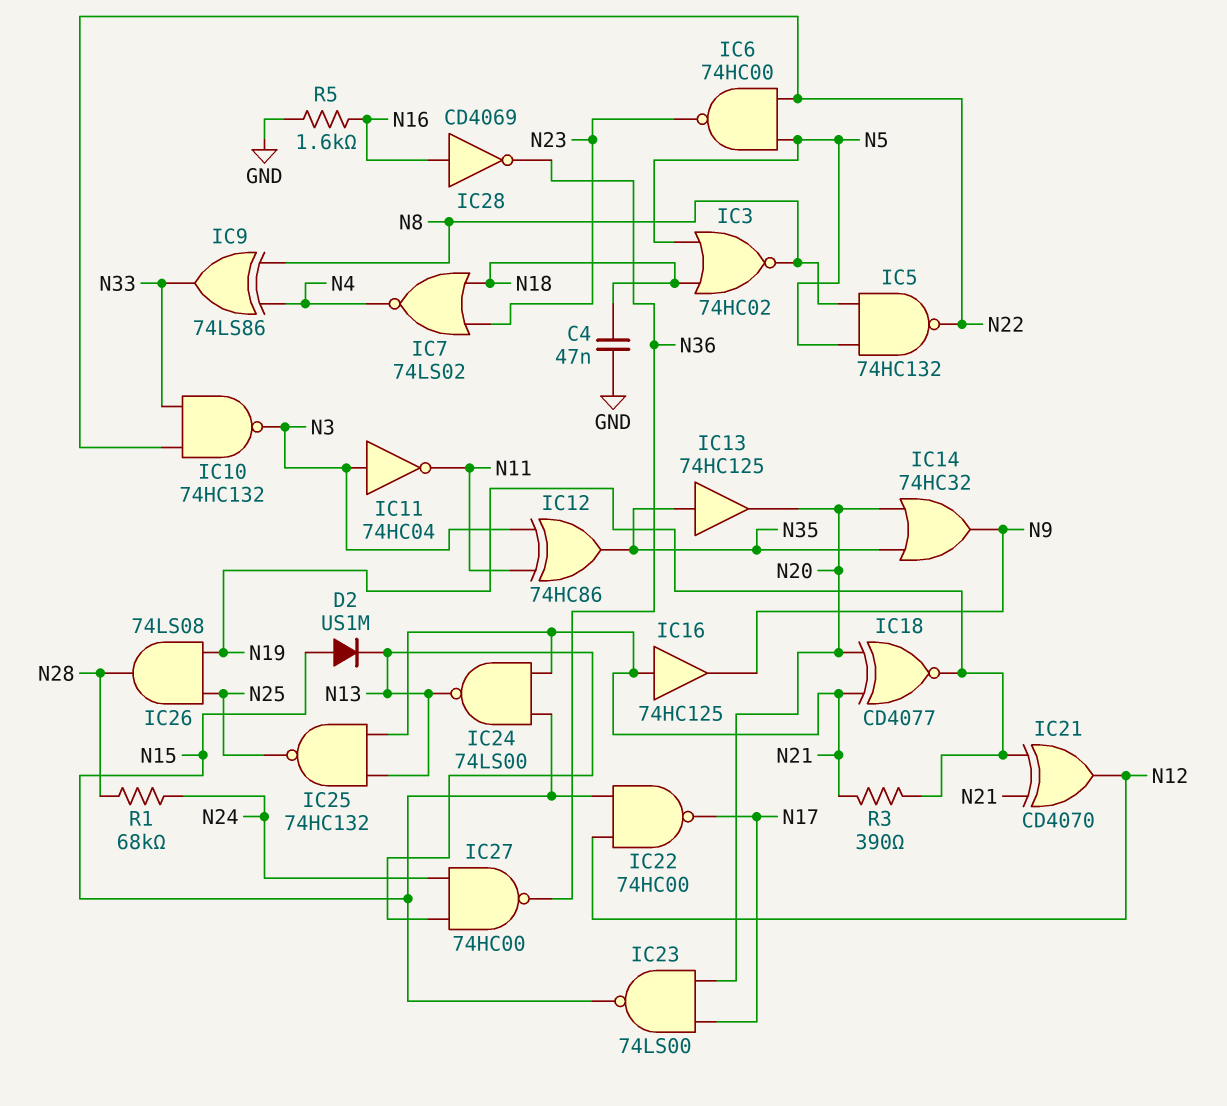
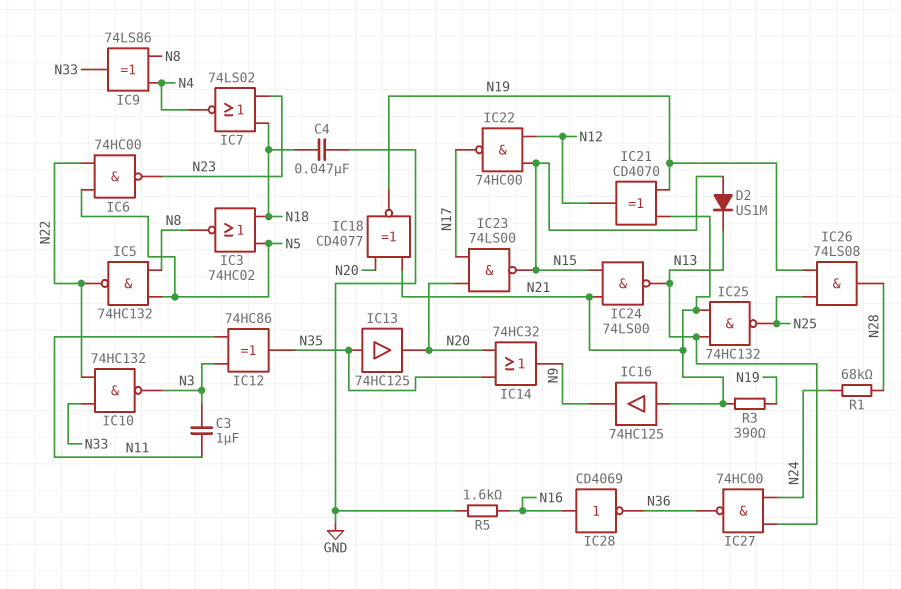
C3: none -> 1uF (N3, N11)
IC11: NOT 74HC04 (in N3, out N11) -> none

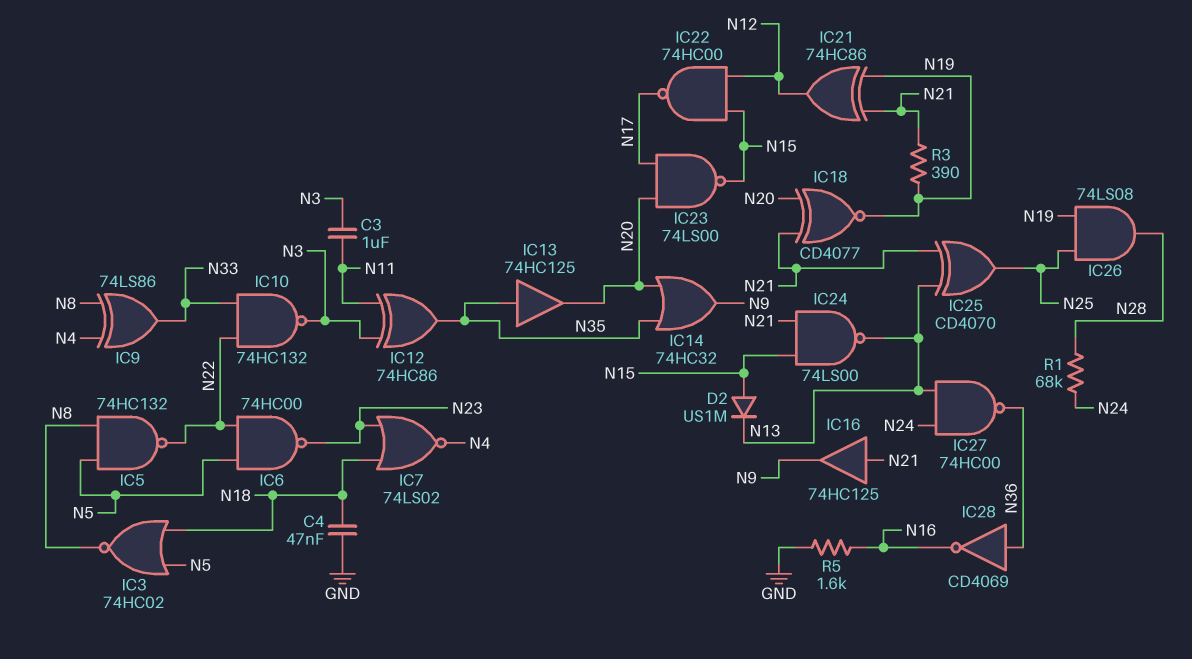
IC21: XOR CD4070 (in N19, in N21, out N12) -> XOR 74HC86 (in N19, in N21, out N12)
IC25: NAND 74HC132 (in N13, in N21, out N25) -> XOR CD4070 (in N13, in N21, out N25)
IC28: NOT CD4069 (in N16, out N36) -> NOT CD4069 (in N36, out N16)

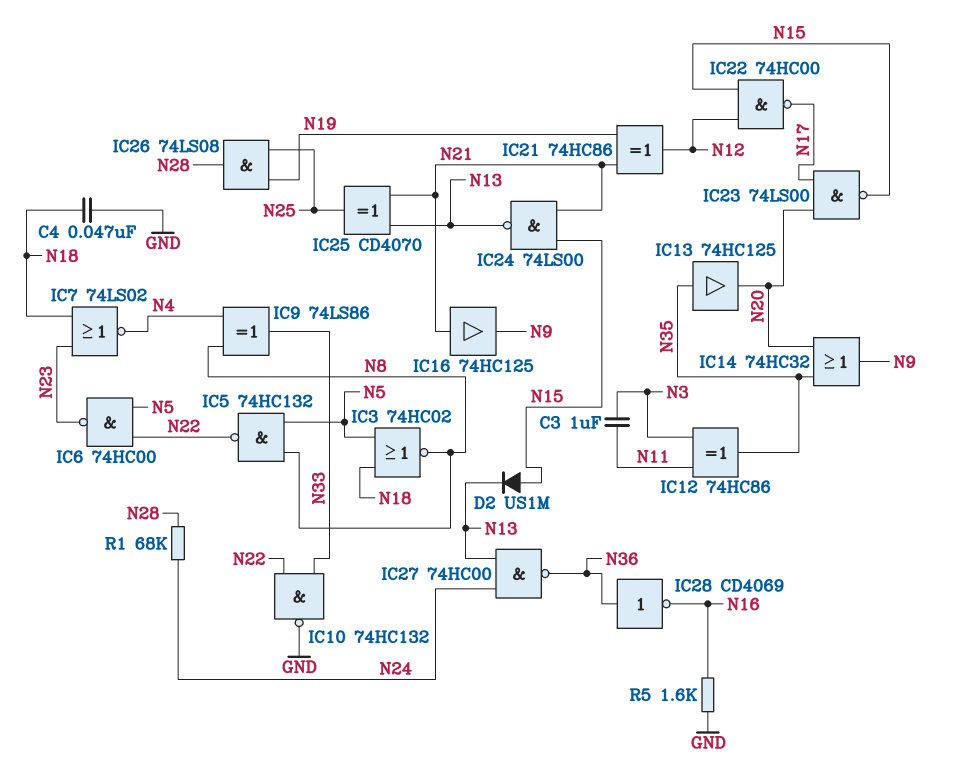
IC10: NAND 74HC132 (in N22, in N33, out N3) -> NAND 74HC132 (in N22, in N33, out GND)
IC18: XNOR CD4077 (in N20, in N21, out N19) -> none
R3: 390 (N19, N21) -> none

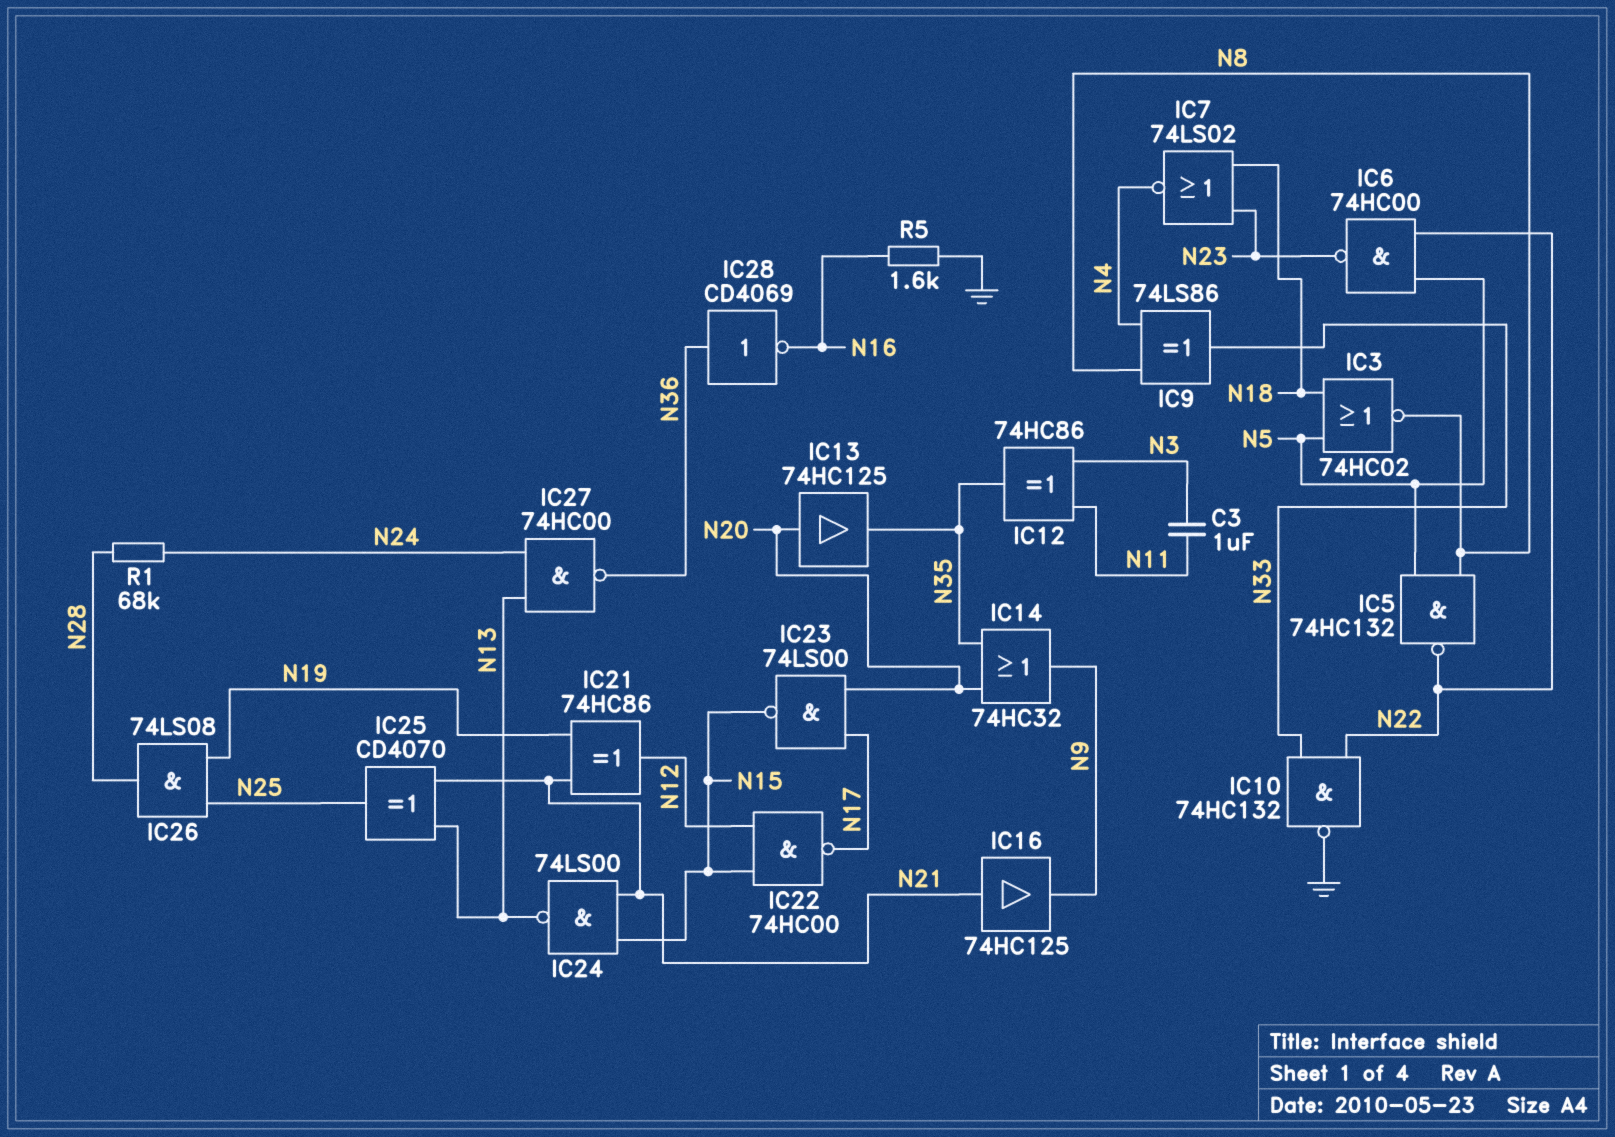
C4: 47nF (GND, N18) -> none
D2: diode US1M (A N15, K N13) -> none
IC13: buffer 74HC125 (in N35, out N20) -> buffer 74HC125 (in N20, out N35)

